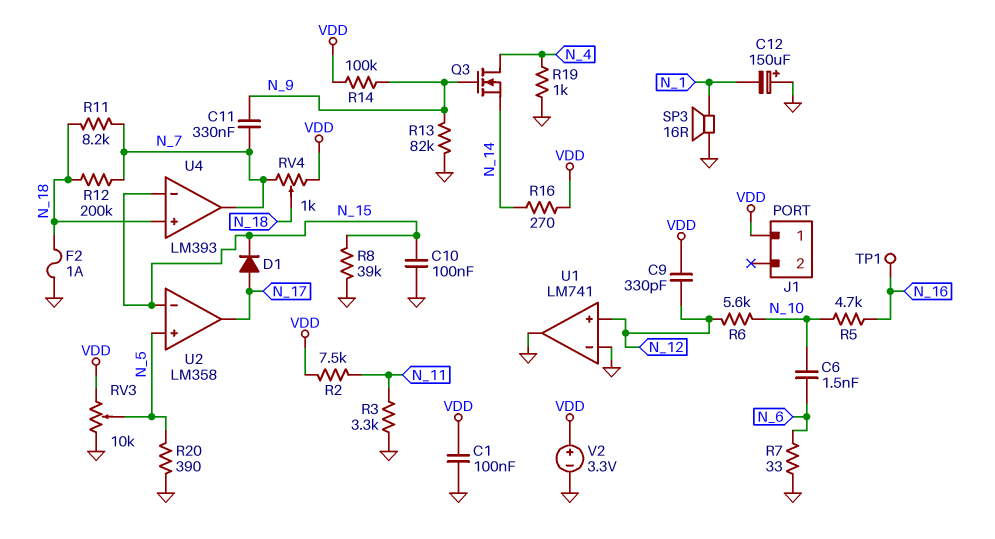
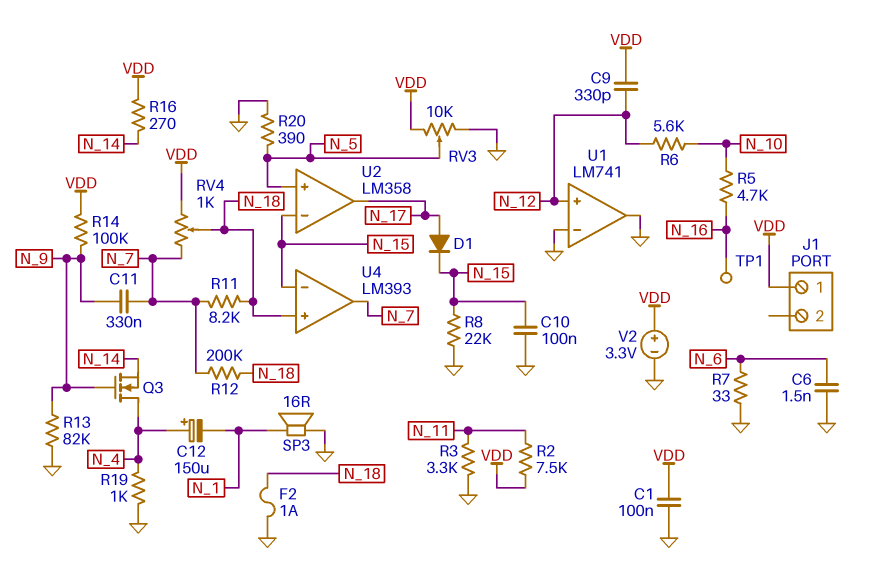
C6: 1.5nF (N_6, N_10) -> 1.5nF (GND, N_6)
C12: 150uF (plus GND, minus N_1) -> 150uF (plus N_4, minus N_1)
R8: 39k (GND, N_15) -> 22k (GND, N_15)

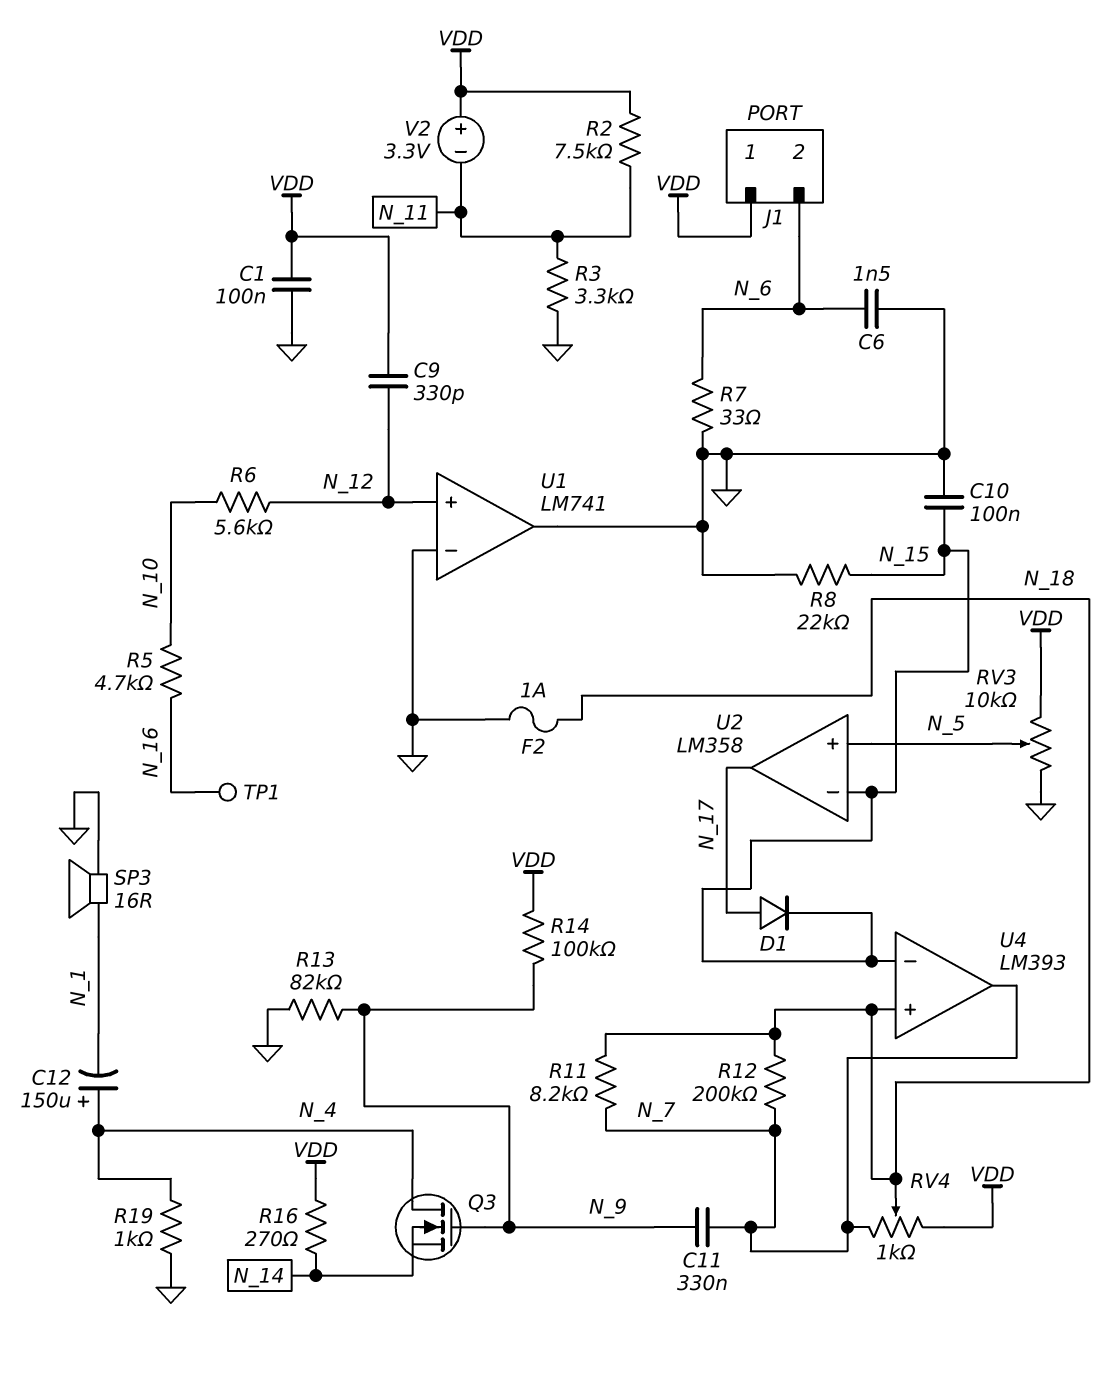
J1 pin 2: none -> N_6
R20: 390 (GND, N_5) -> none
V2: 3.3V (plus VDD, minus GND) -> 3.3V (plus VDD, minus N_11)

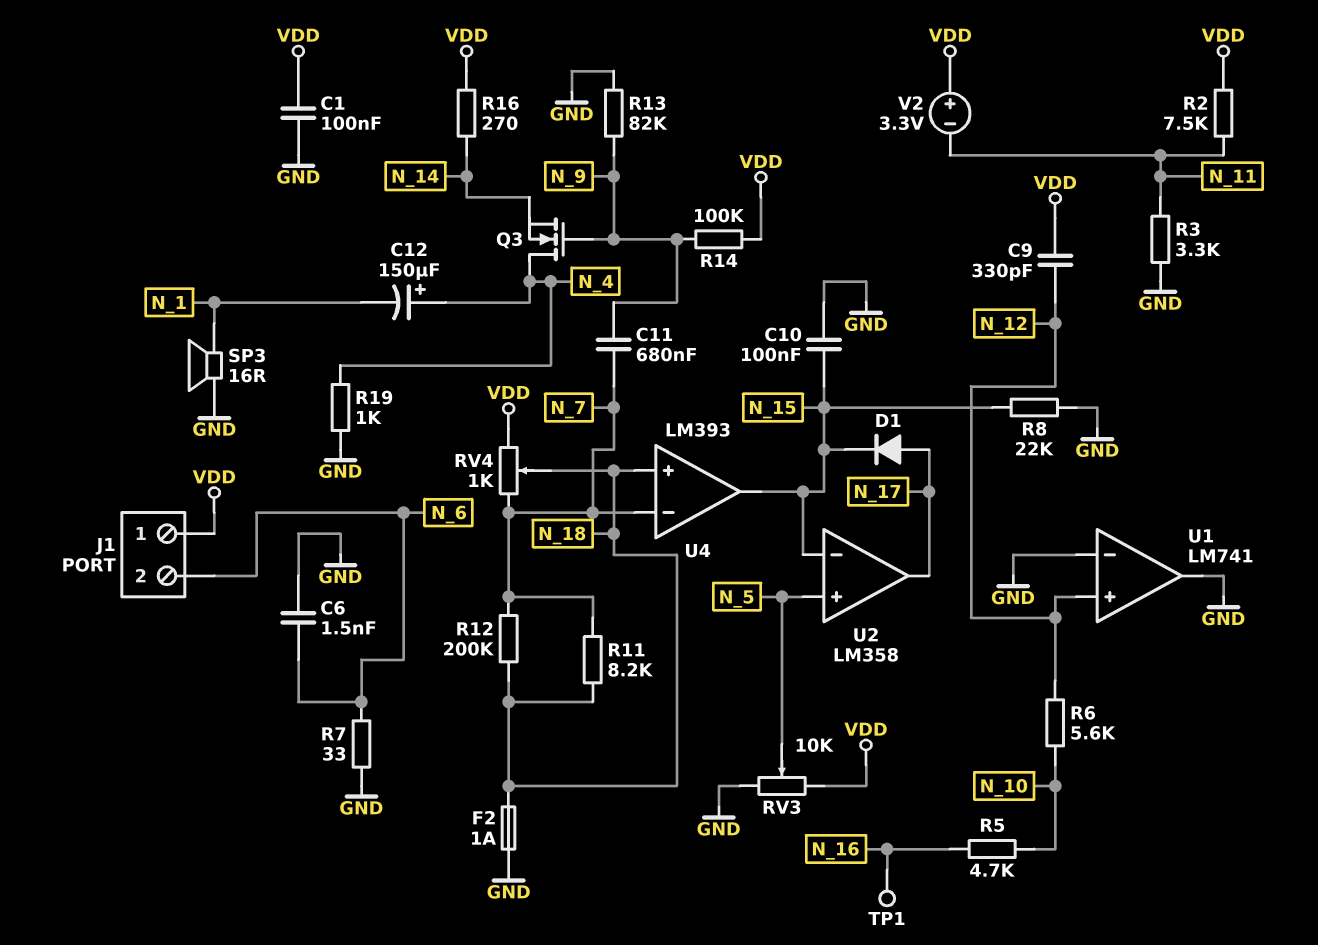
C11: 330nF (N_7, N_9) -> 680nF (N_7, N_9)
U4 pin in-: N_15 -> N_7
U4 pin out: N_7 -> N_15

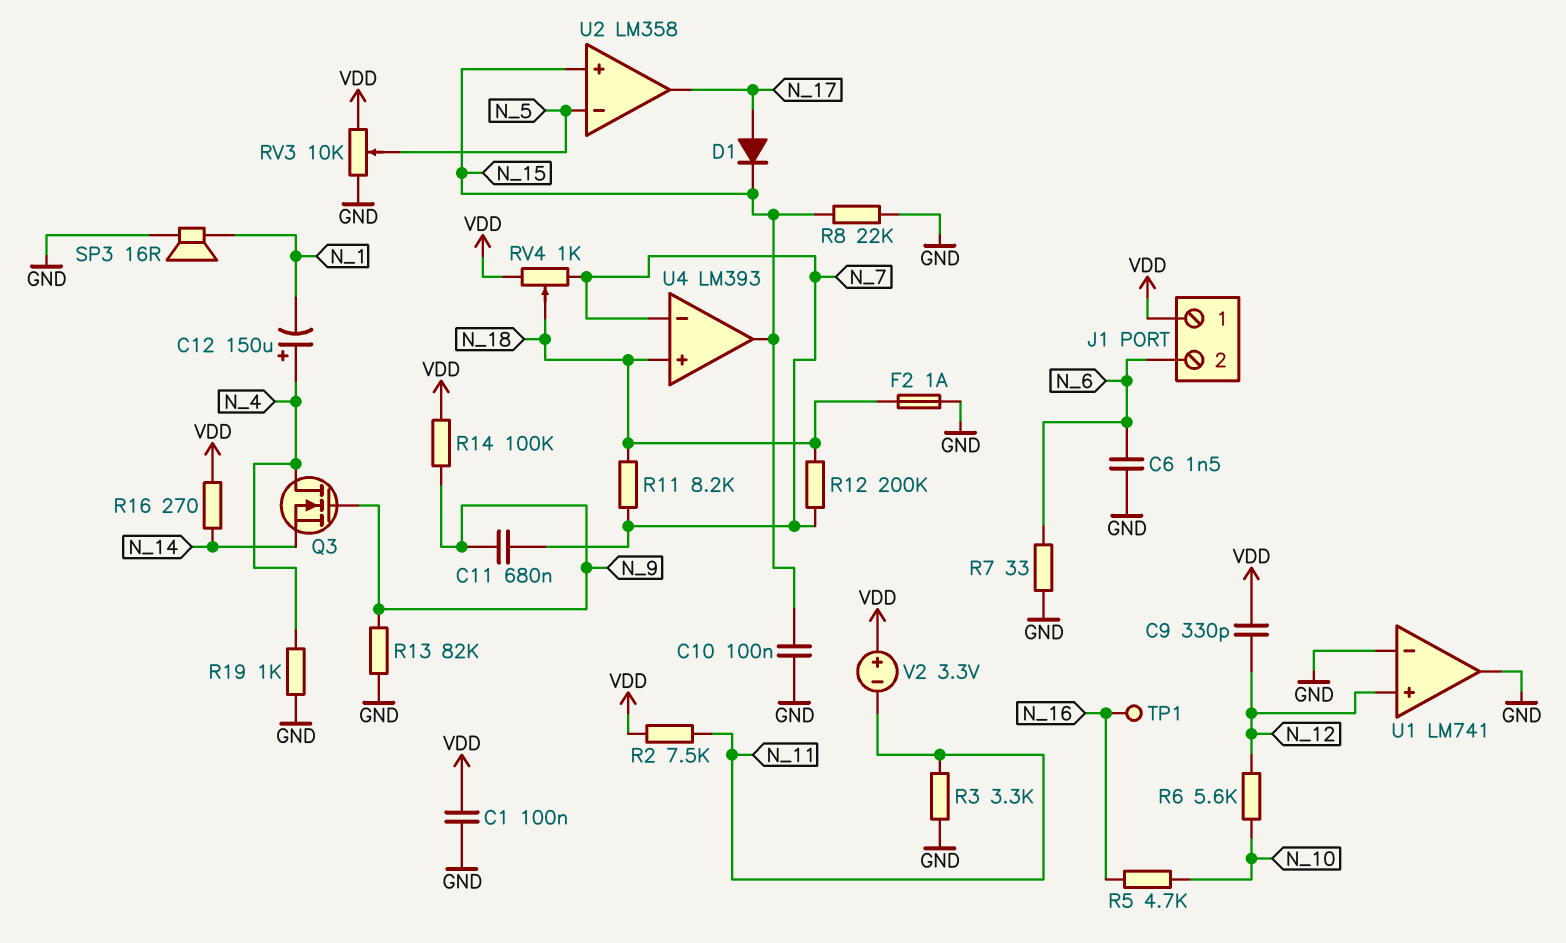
U2 pin in+: N_5 -> N_15
U2 pin in-: N_15 -> N_5

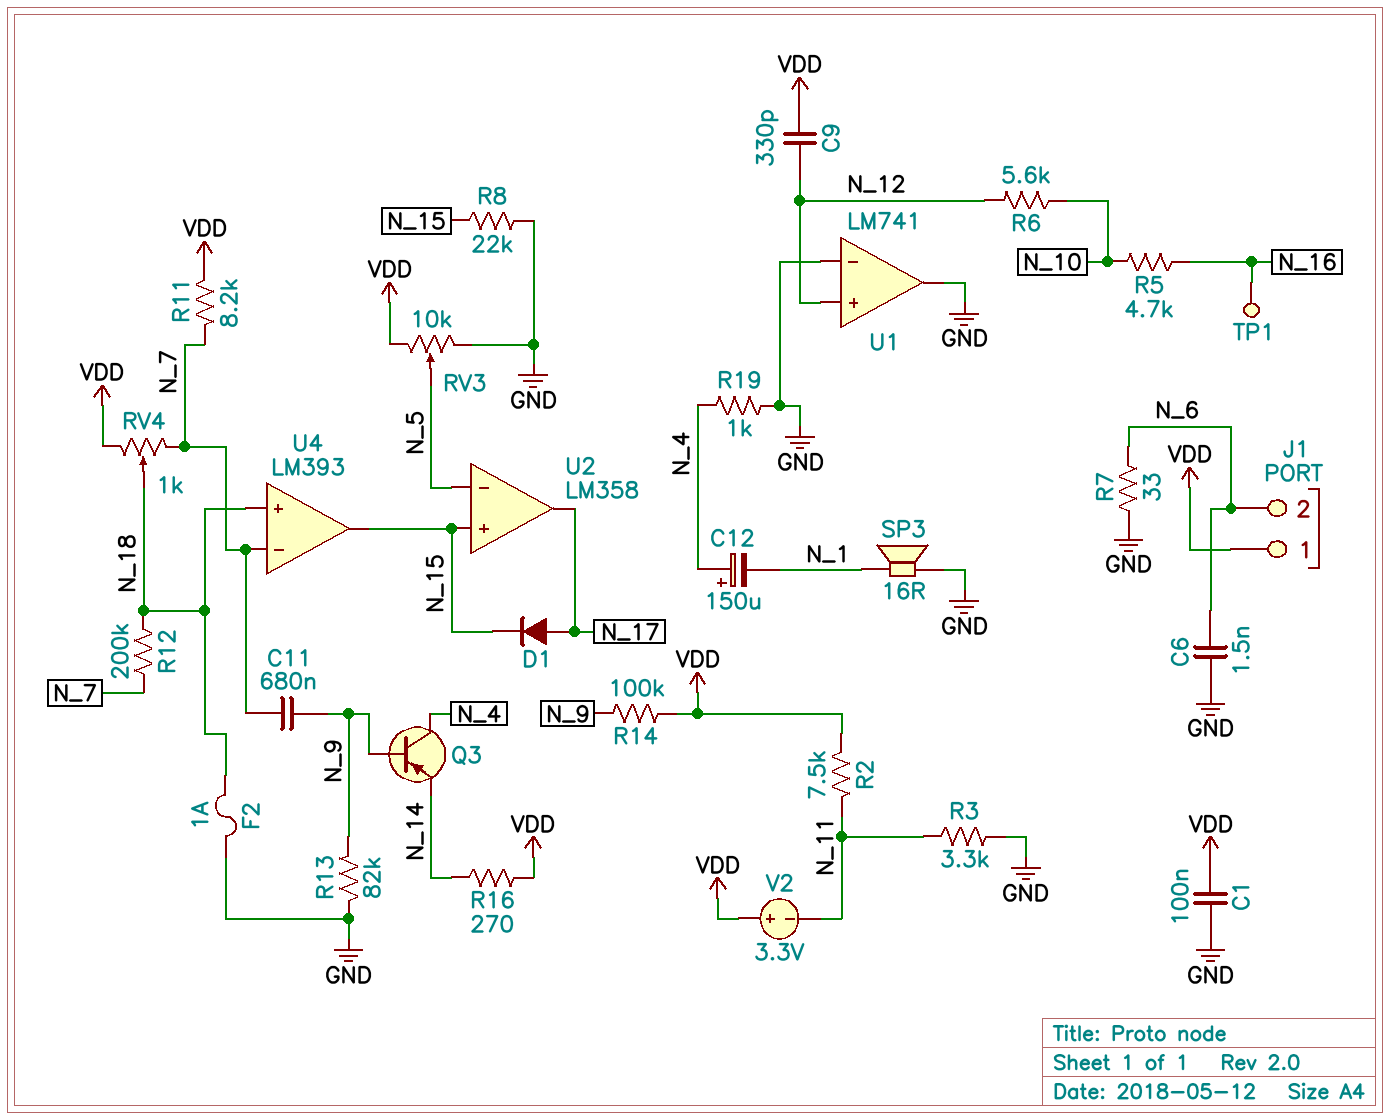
C10: 100nF (GND, N_15) -> none
Q3: NMOS (G N_9, D N_4, S N_14) -> PNP (B N_9, C N_4, E N_14)
R11: 8.2k (N_7, N_18) -> 8.2k (N_7, VDD)

